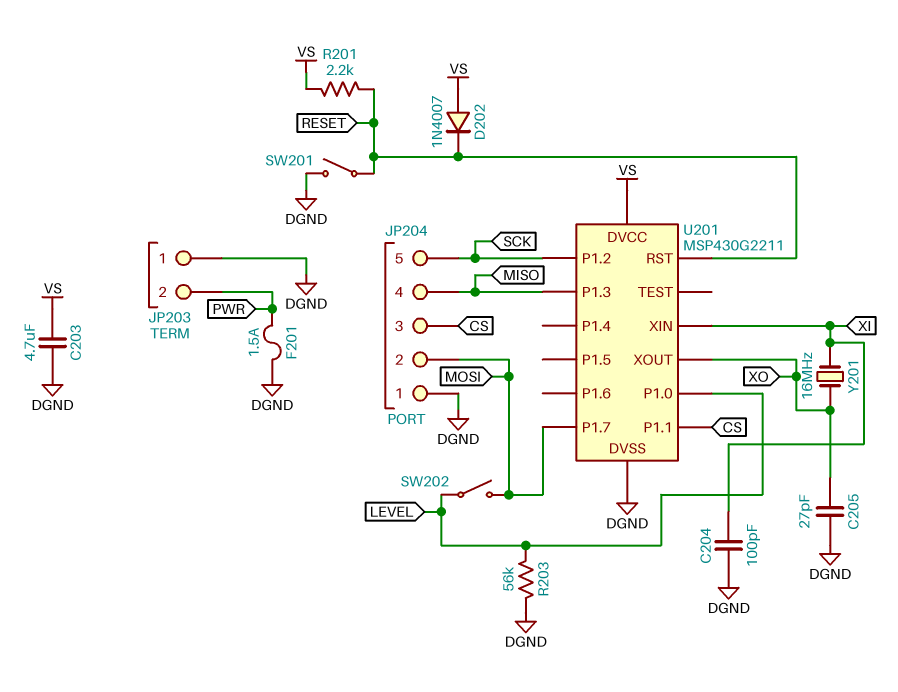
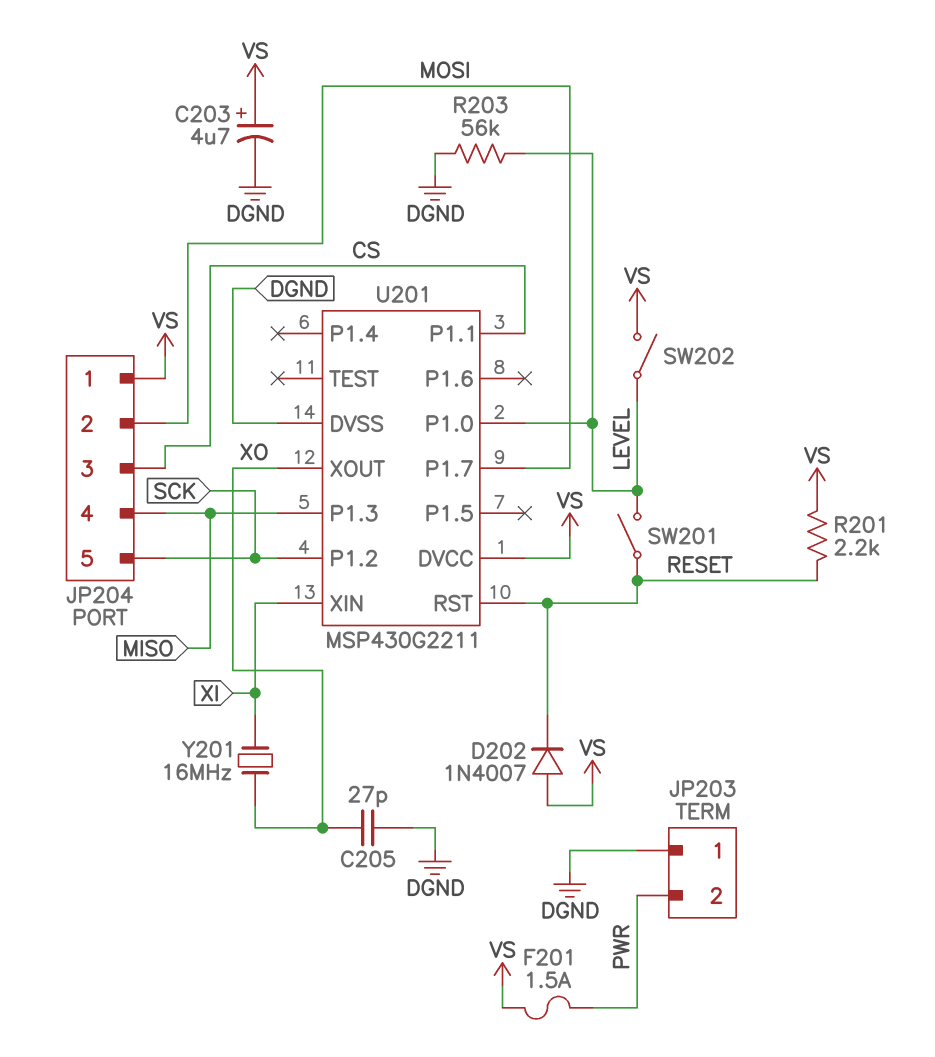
C203: 4.7uF (DGND, VS) -> 4.7uF (plus VS, minus DGND)
C204: 100pF (DGND, XI) -> none
F201: 1.5A (DGND, PWR) -> 1.5A (PWR, VS)
JP204 pin 1: DGND -> VS
SW201: switch (DGND, RESET) -> switch (LEVEL, RESET)
SW202: switch (LEVEL, MOSI) -> switch (LEVEL, VS)

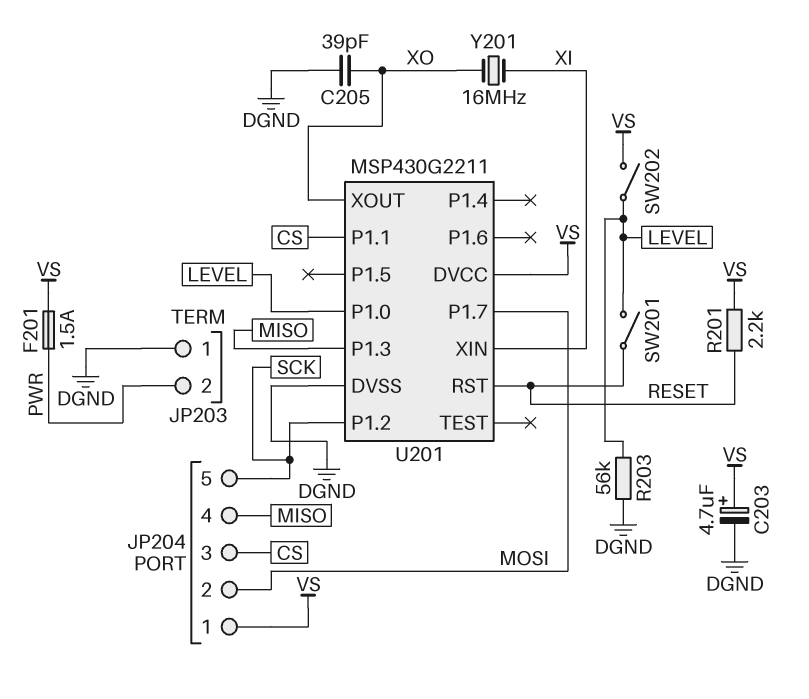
C205: 27pF (DGND, XO) -> 39pF (DGND, XO)
D202: diode 1N4007 (A VS, K RESET) -> none

